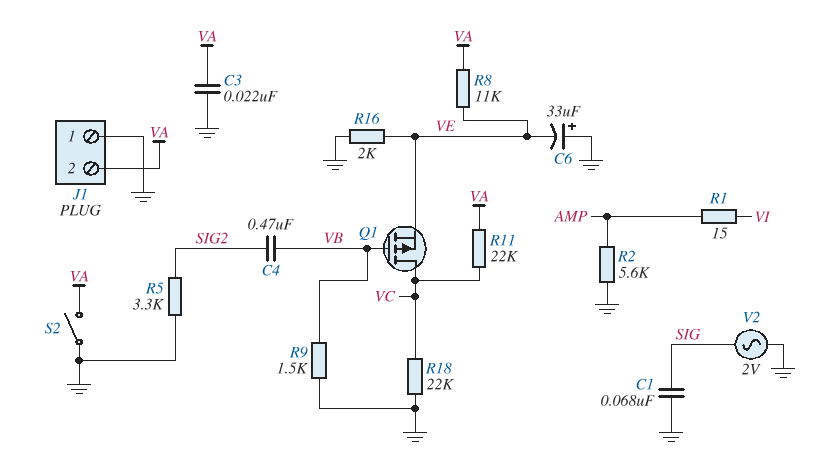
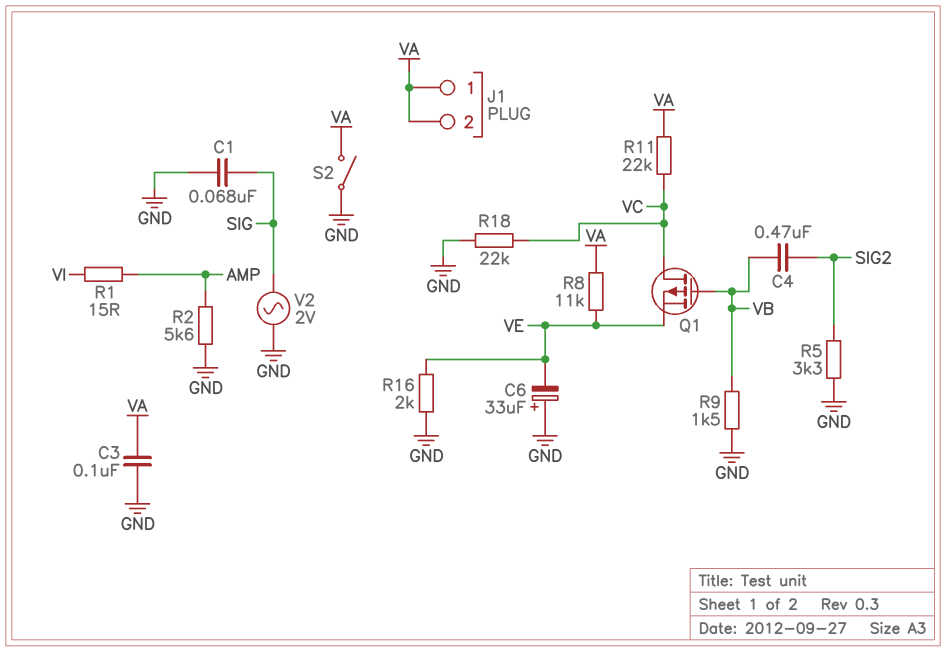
C3: 22nF (GND, VA) -> 100nF (GND, VA)
J1 pin 1: GND -> VA

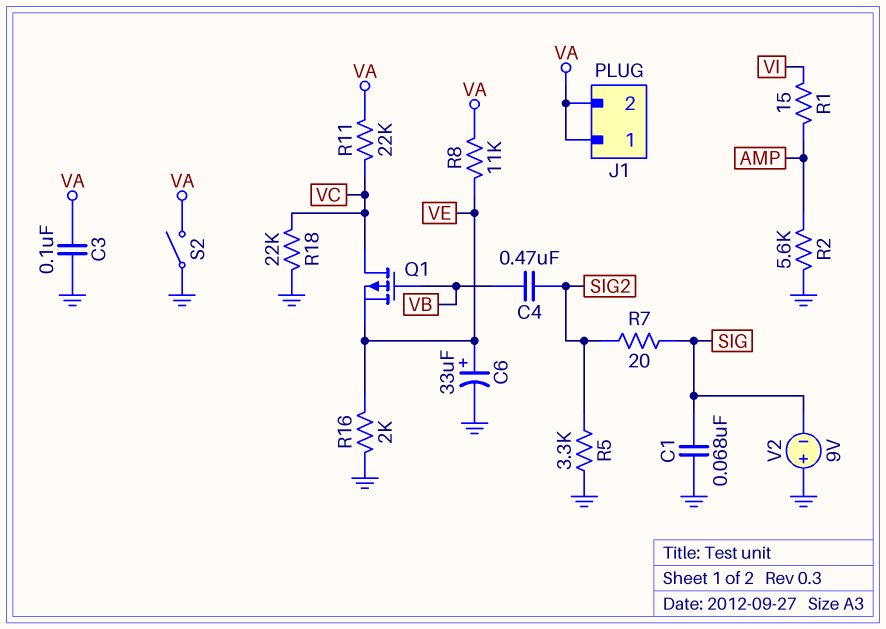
C6: 33uF (plus GND, minus VE) -> 33uF (plus VE, minus GND)
R7: none -> 20 (SIG, SIG2)
R9: 1.5k (GND, VB) -> none
V2: AC 2V (GND, SIG) -> 9V (plus GND, minus SIG)

